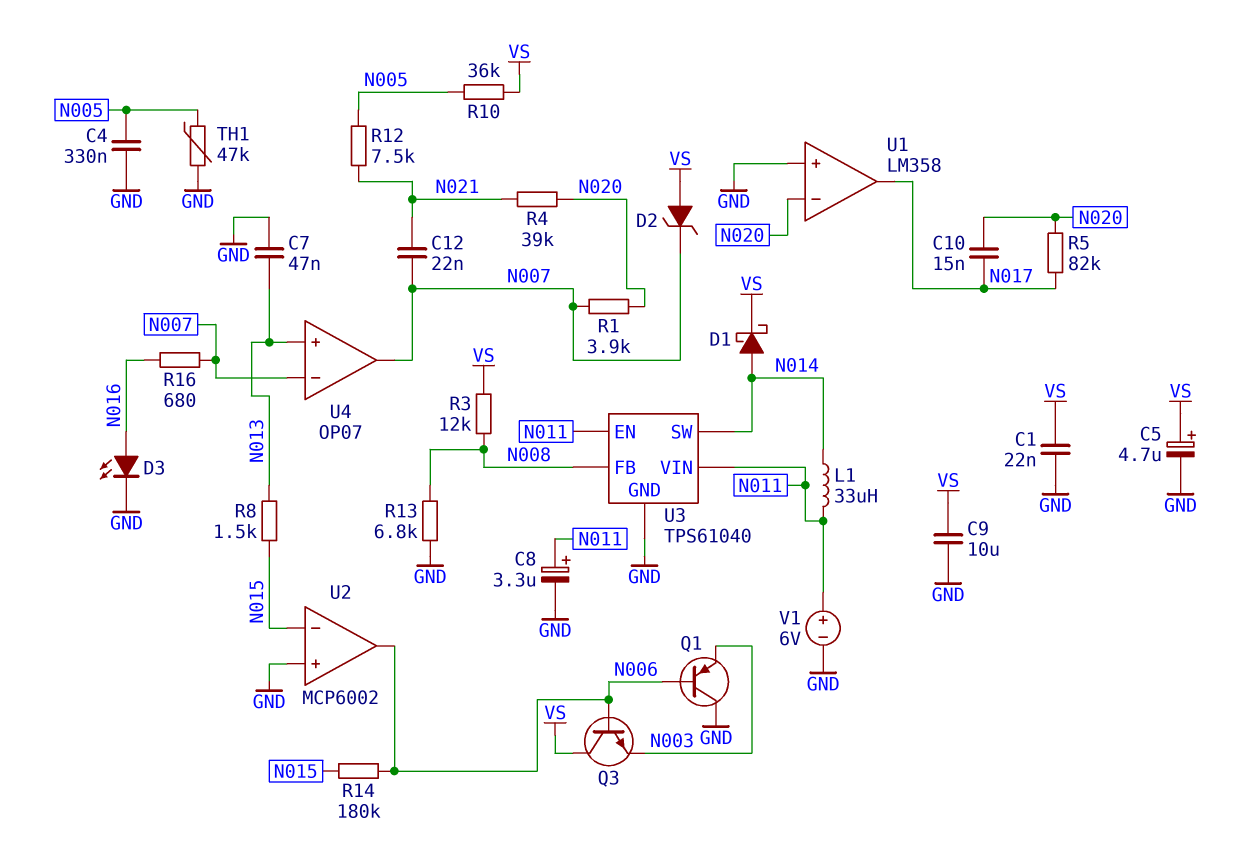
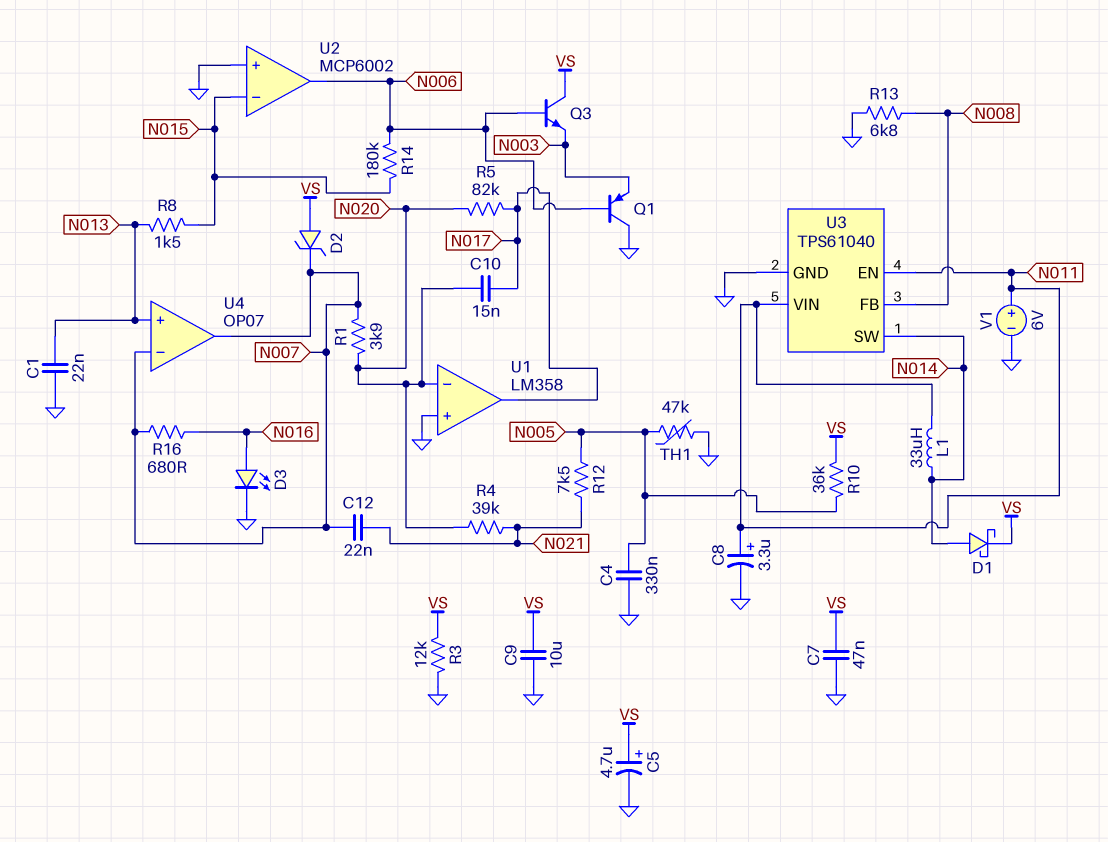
C1: 22nF (GND, VS) -> 22nF (GND, N013)
C7: 47nF (GND, N013) -> 47nF (GND, VS)
R3: 12k (N008, VS) -> 12k (GND, VS)

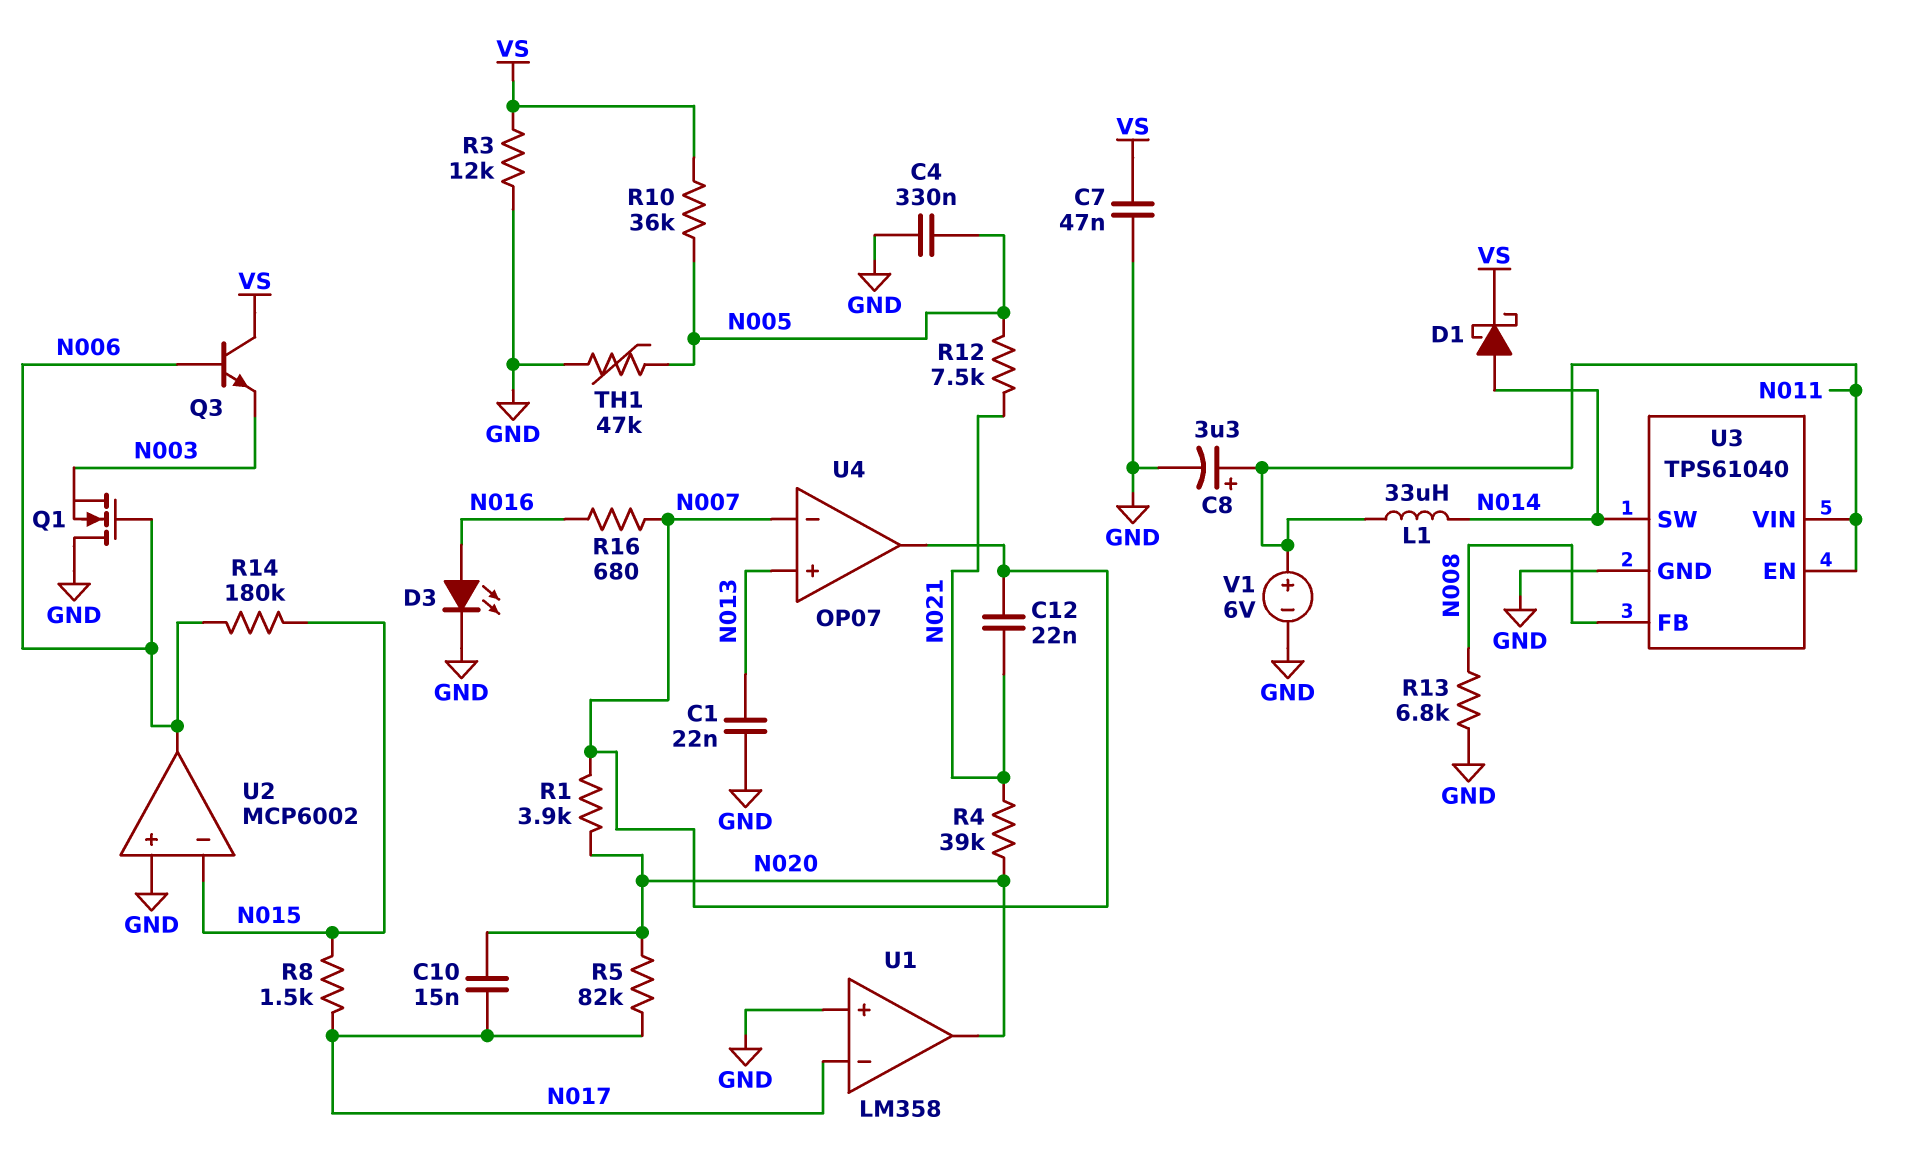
C5: 4.7uF (plus VS, minus GND) -> none
C9: 10uF (GND, VS) -> none
D2: zener (A VS, K N007) -> none
Q1: PNP (B N006, C GND, E N003) -> NMOS (G N006, D GND, S N003)
R8: 1.5k (N013, N015) -> 1.5k (N015, N017)
U1 pin in-: N020 -> N017
U1 pin out: N017 -> N020

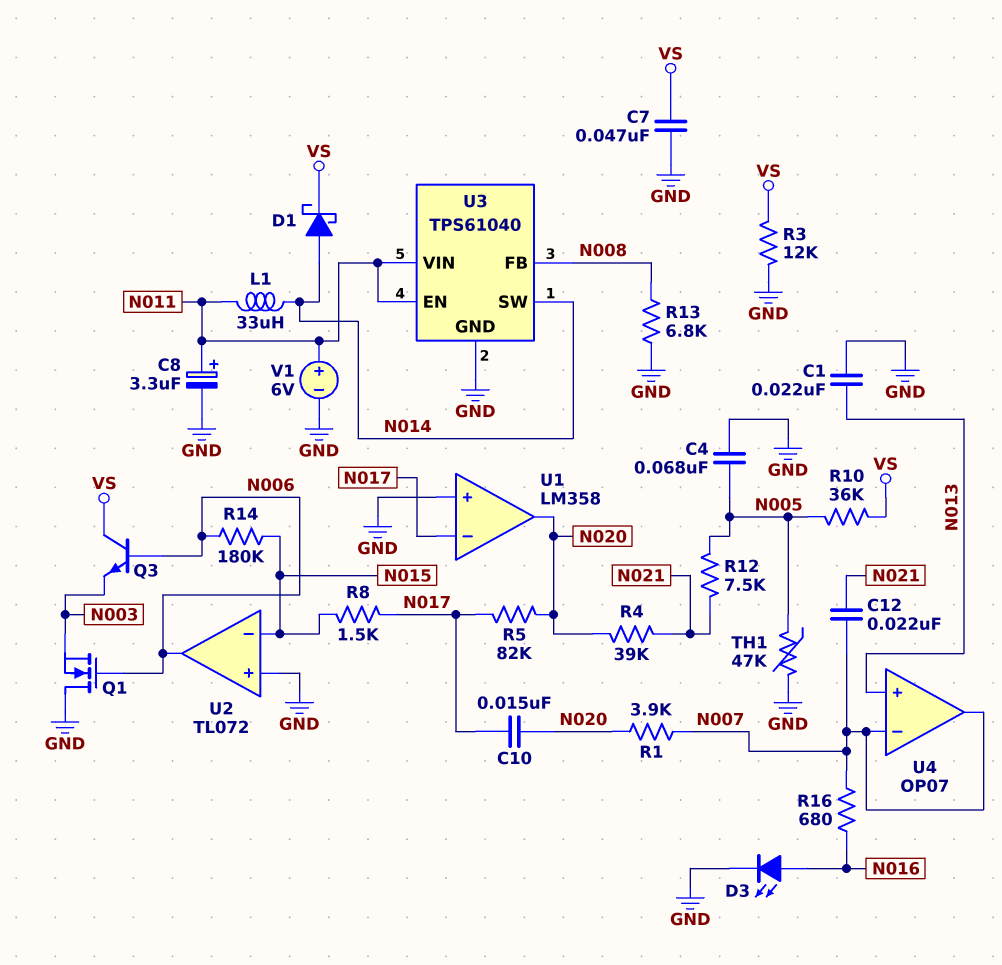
C4: 330nF (GND, N005) -> 68nF (GND, N005)
U2: MCP6002 -> TL072

